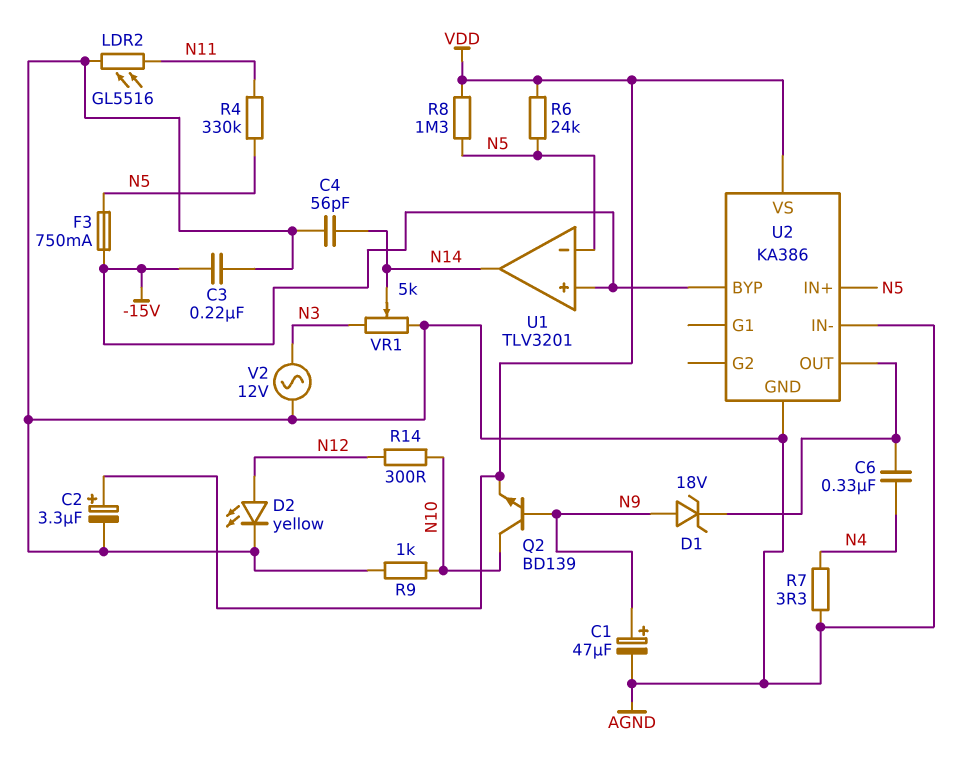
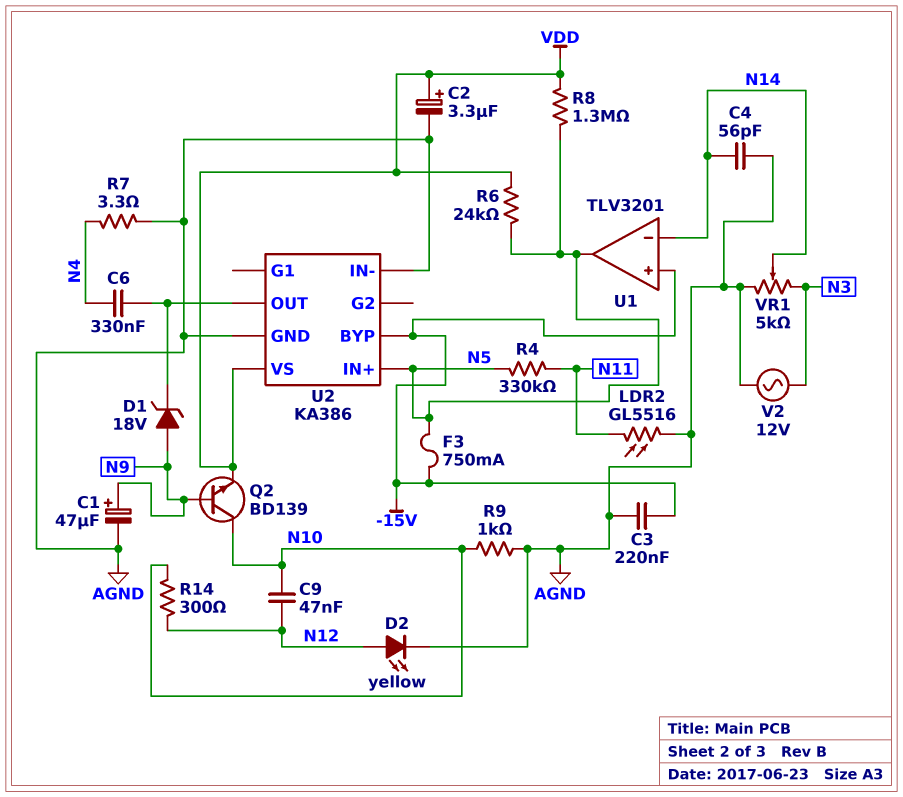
C9: none -> 47nF (N10, N12)
U1 pin in-: N5 -> N14
U1 pin out: N14 -> N5

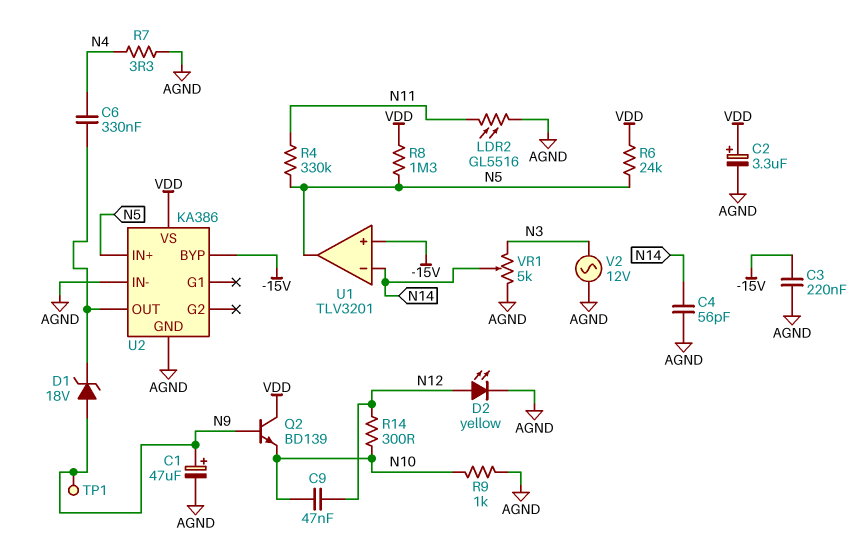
F3: 750mA (-15V, N5) -> none
Q2: NPN BD139 (B N9, C N10, E VDD) -> NPN BD139 (B N9, C VDD, E N10)
TP1: none -> test point (N9)

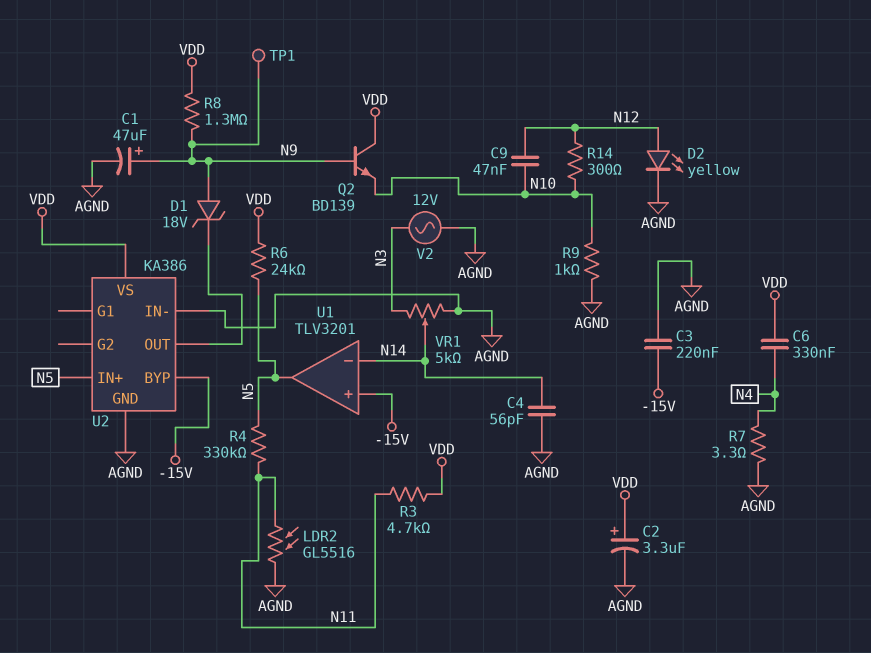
C6: 330nF (N4, U2/OUT) -> 330nF (N4, VDD)
R3: none -> 4.7k (N11, VDD)
R8: 1.3M (N5, VDD) -> 1.3M (N9, VDD)

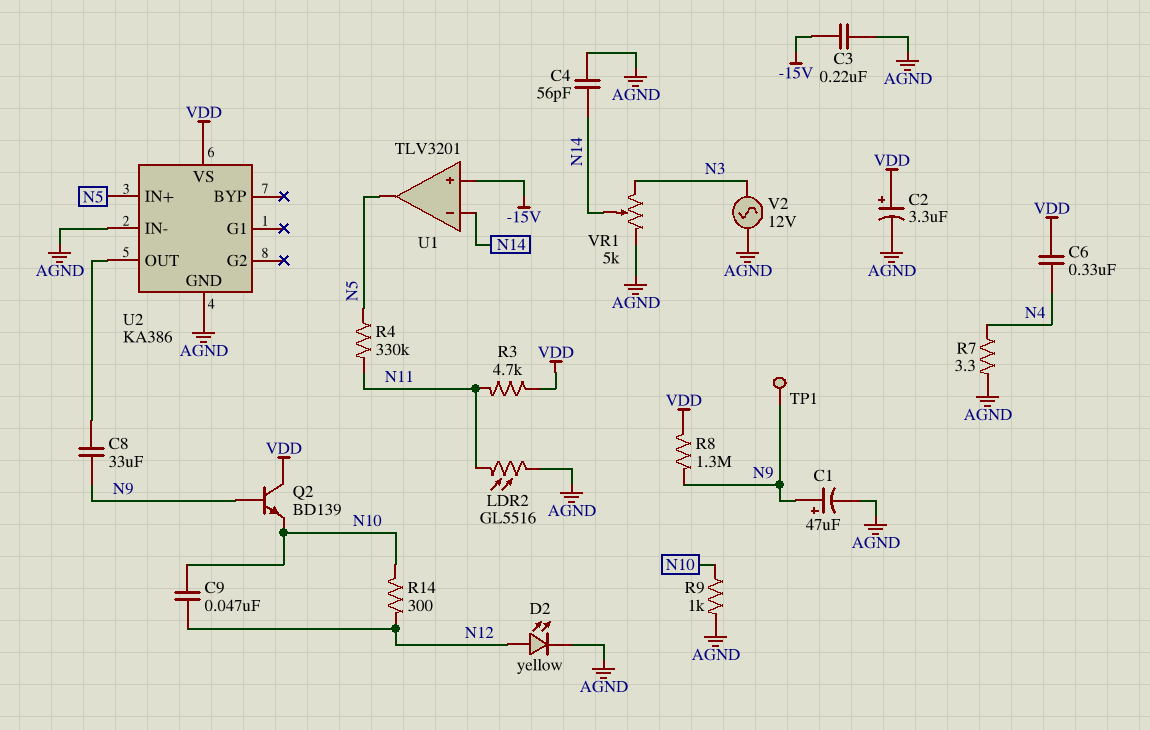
C8: none -> 33uF (N9, U2/OUT)
D1: zener 18V (A N9, K U2/OUT) -> none
R6: 24k (N5, VDD) -> none
U2 pin BYP: -15V -> none

